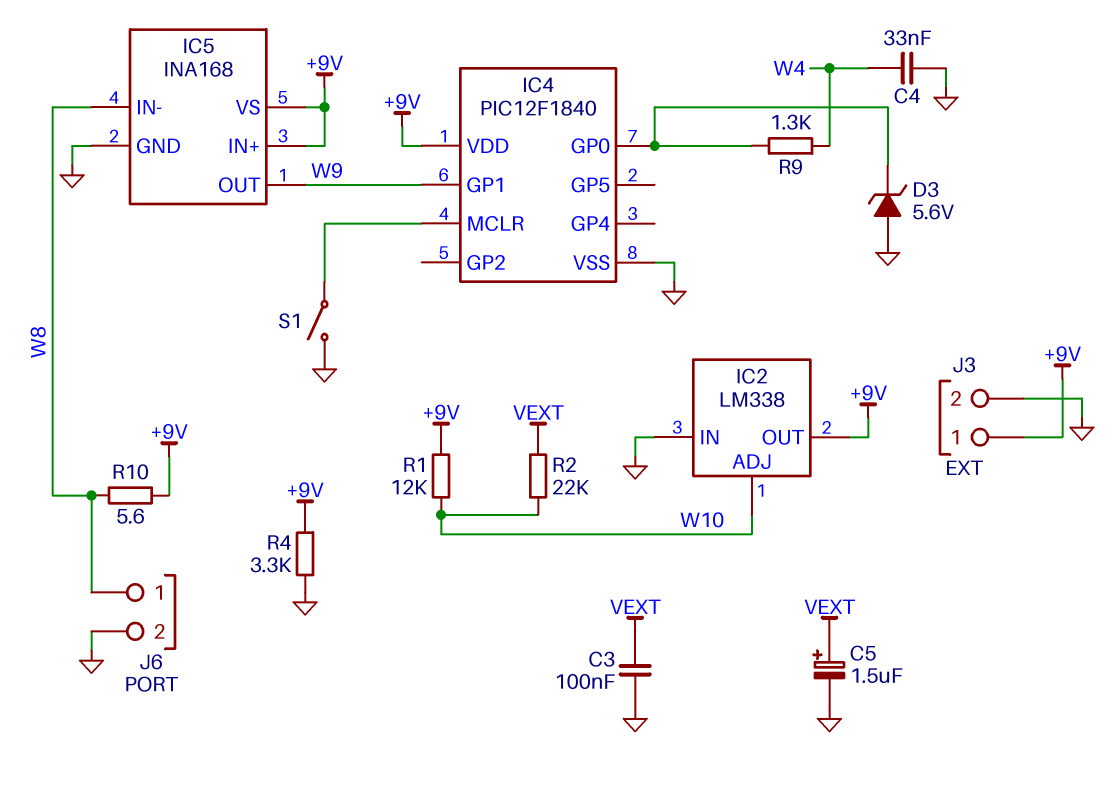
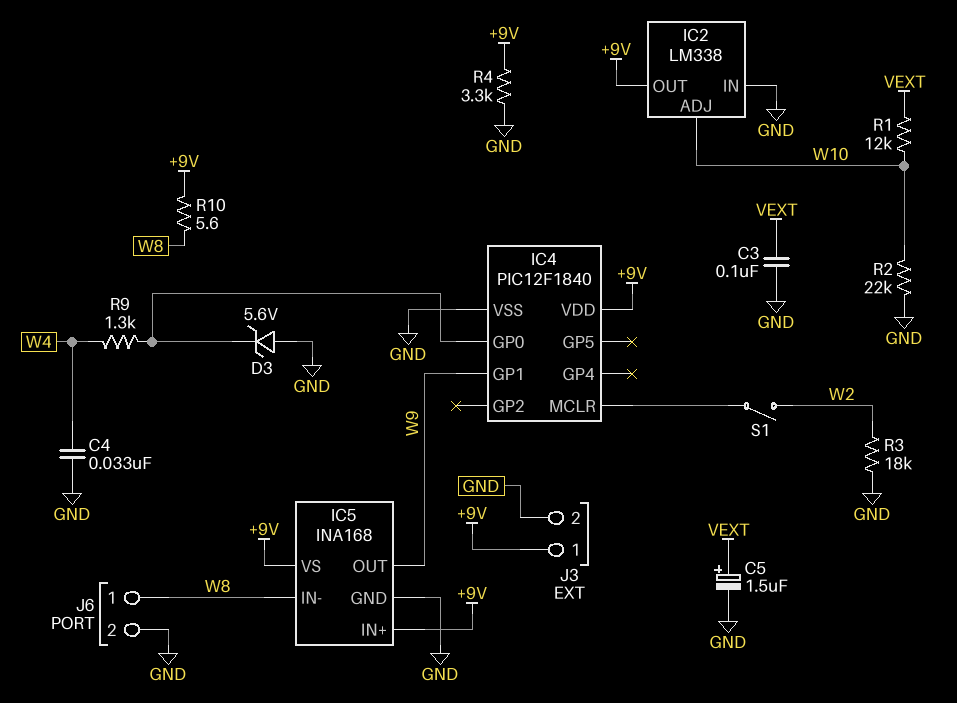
R1: 12k (+9V, W10) -> 12k (VEXT, W10)
R2: 22k (VEXT, W10) -> 22k (GND, W10)
R3: none -> 18k (GND, W2)
S1: switch (GND, IC4/MCLR) -> switch (IC4/MCLR, W2)

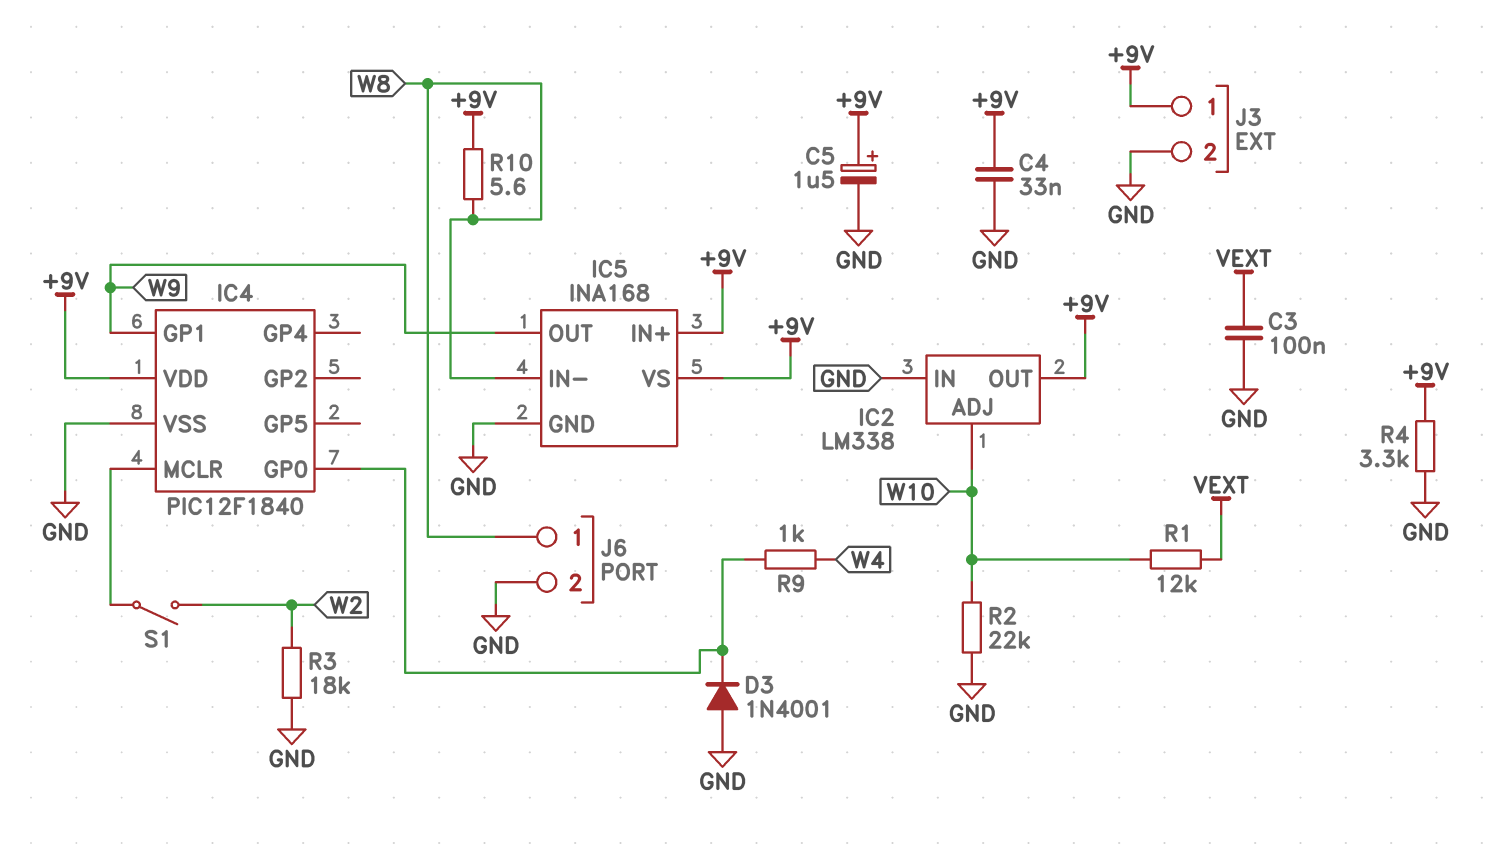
C4: 33nF (GND, W4) -> 33nF (+9V, GND)
C5: 1.5uF (plus VEXT, minus GND) -> 1.5uF (plus +9V, minus GND)
D3: zener 5.6V (A GND, K IC4/GP0) -> diode 1N4001 (A GND, K IC4/GP0)
R9: 1.3k (IC4/GP0, W4) -> 1k (IC4/GP0, W4)

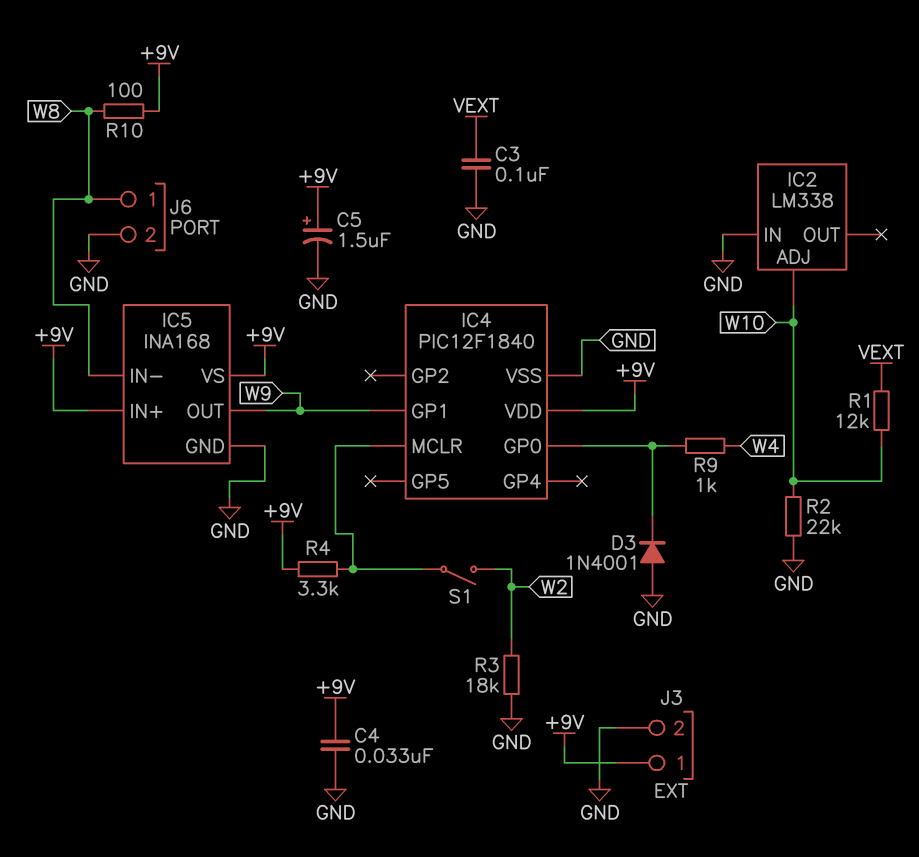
IC2 pin OUT: +9V -> none
R4: 3.3k (+9V, GND) -> 3.3k (+9V, IC4/MCLR)
R10: 5.6 (+9V, W8) -> 100 (+9V, W8)

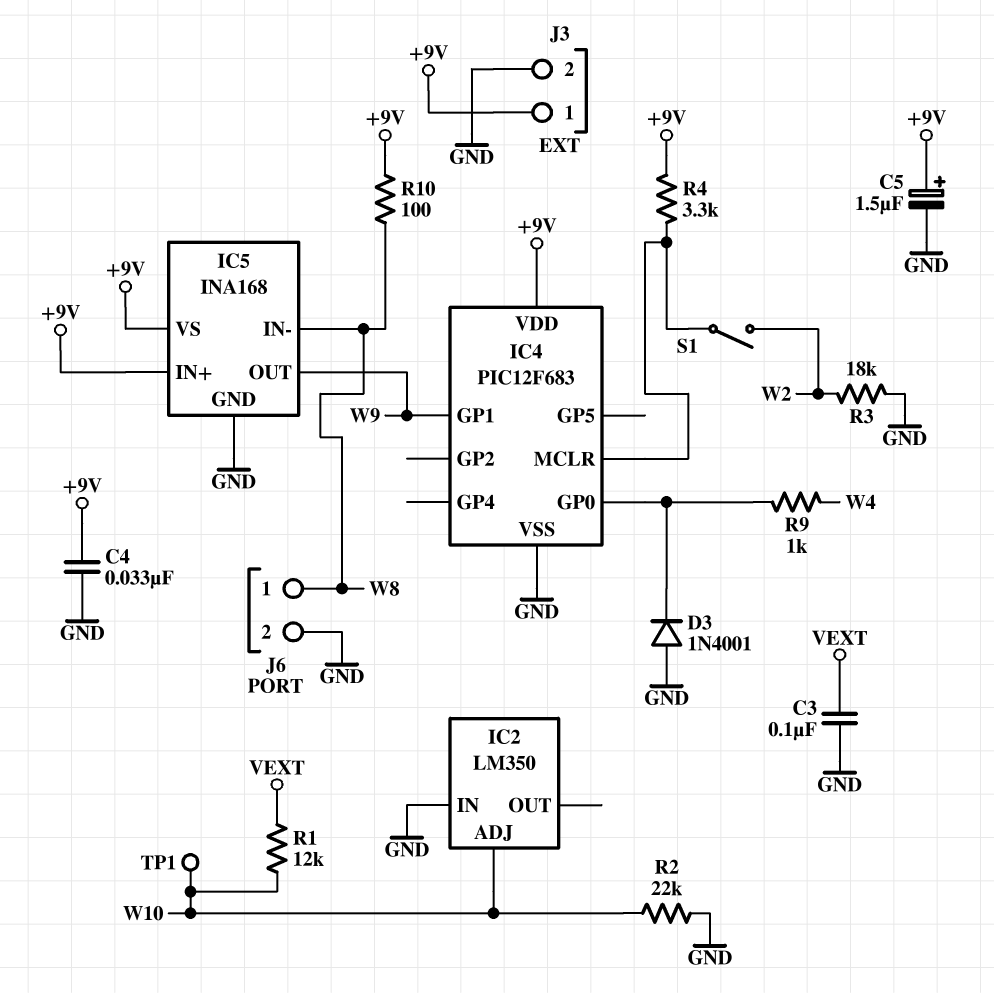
IC2: LM338 -> LM350
IC4: PIC12F1840 -> PIC12F683
TP1: none -> test point (W10)

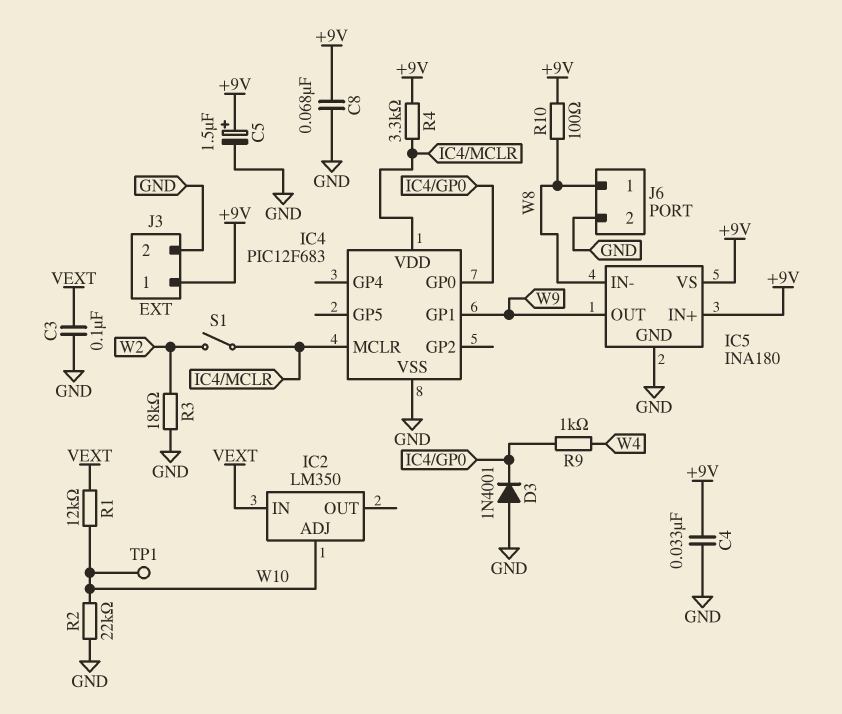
C8: none -> 68nF (+9V, GND)
IC2 pin IN: GND -> VEXT
IC4 pin VDD: +9V -> IC4/MCLR
IC5: INA168 -> INA180

